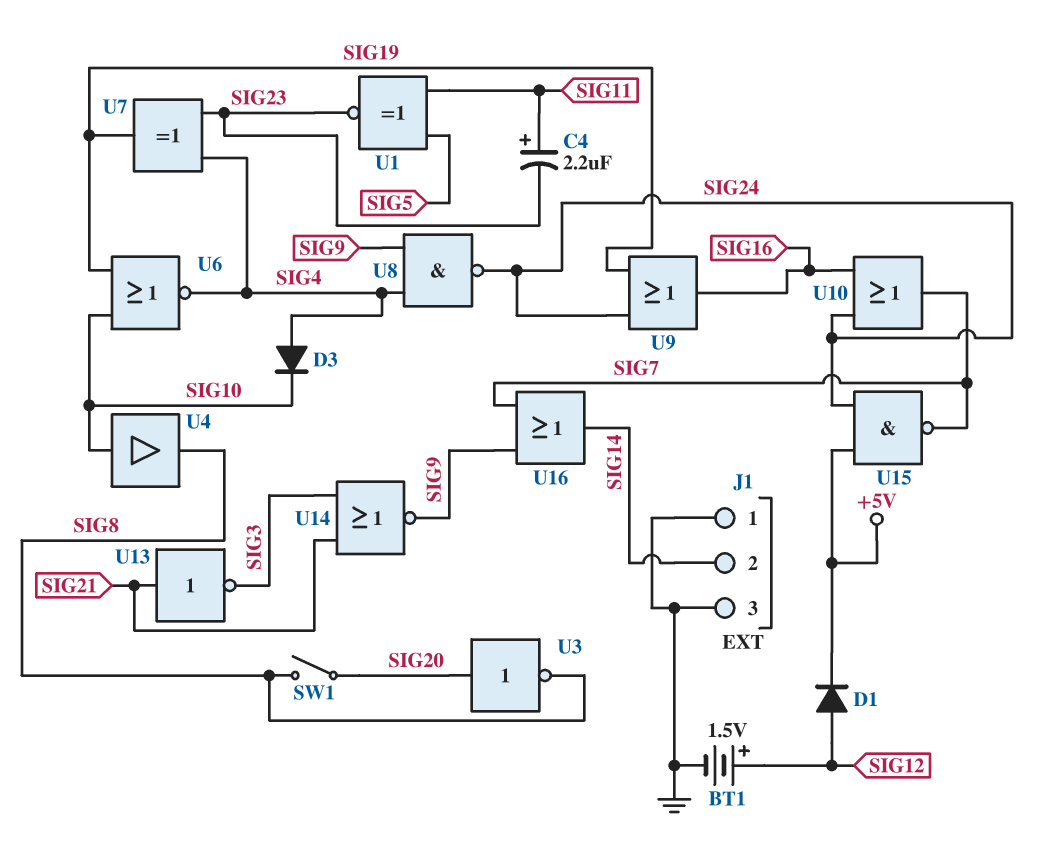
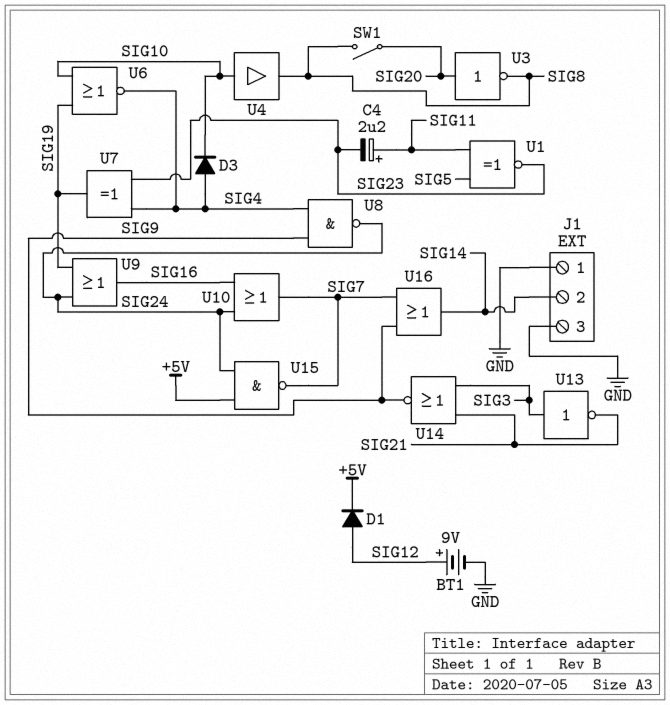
BT1: 1.5V (plus SIG12, minus GND) -> 9V (plus SIG12, minus GND)
U13: NOT (in SIG21, out SIG3) -> NOT (in SIG3, out SIG21)

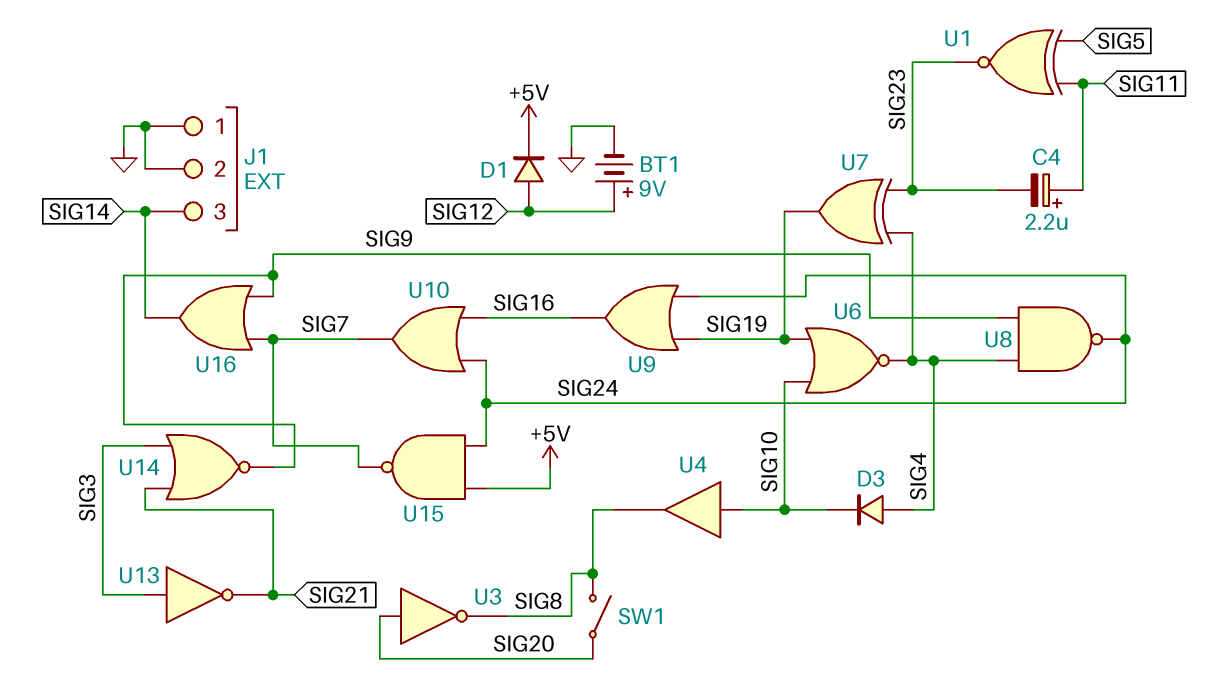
J1 pin 2: SIG14 -> GND
J1 pin 3: GND -> SIG14

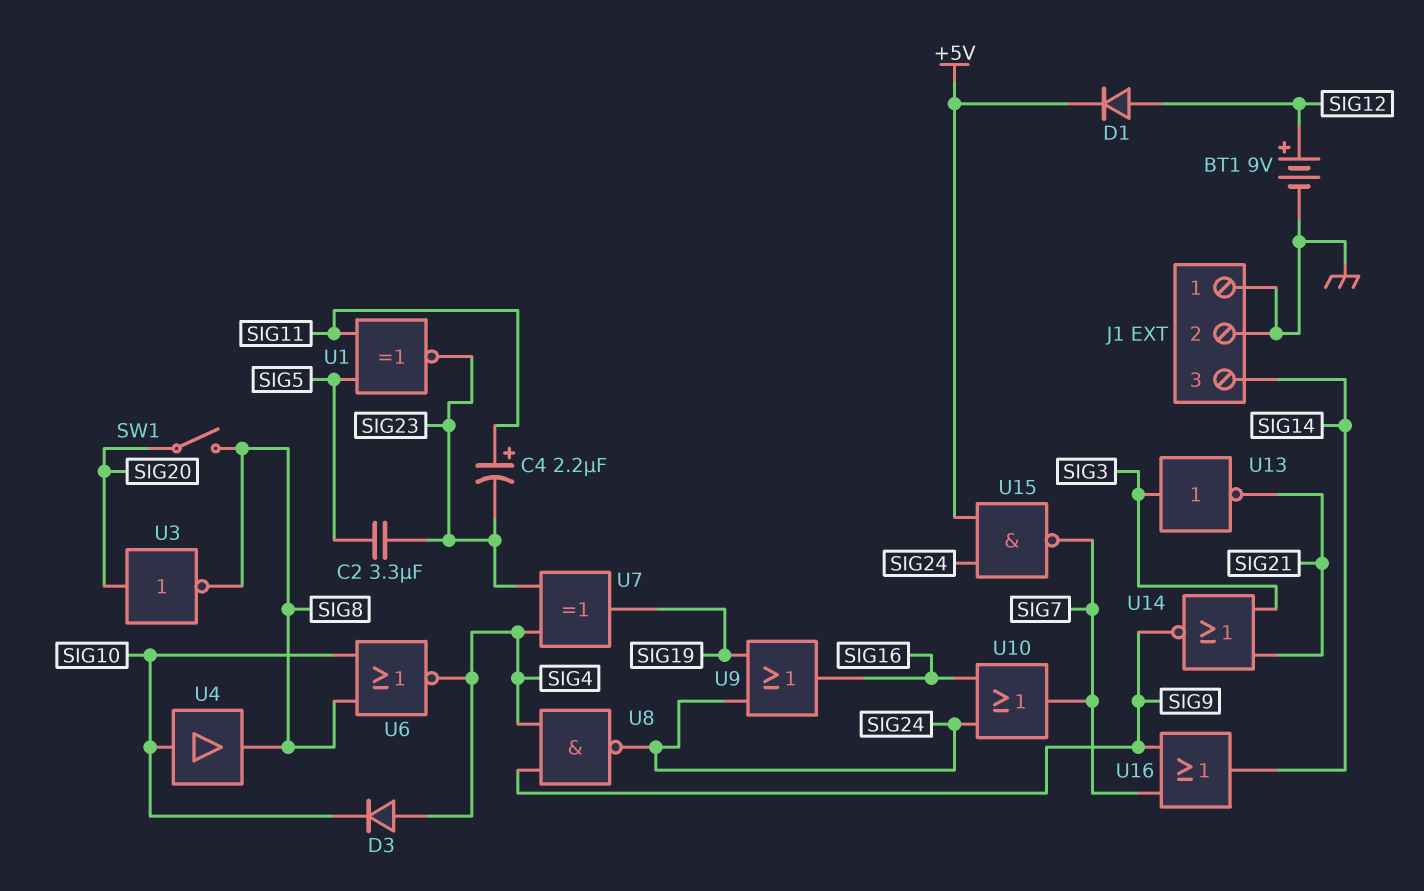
C2: none -> 3.3uF (SIG5, SIG23)
U6: NOR (in SIG10, in SIG19, out SIG4) -> NOR (in SIG8, in SIG10, out SIG4)

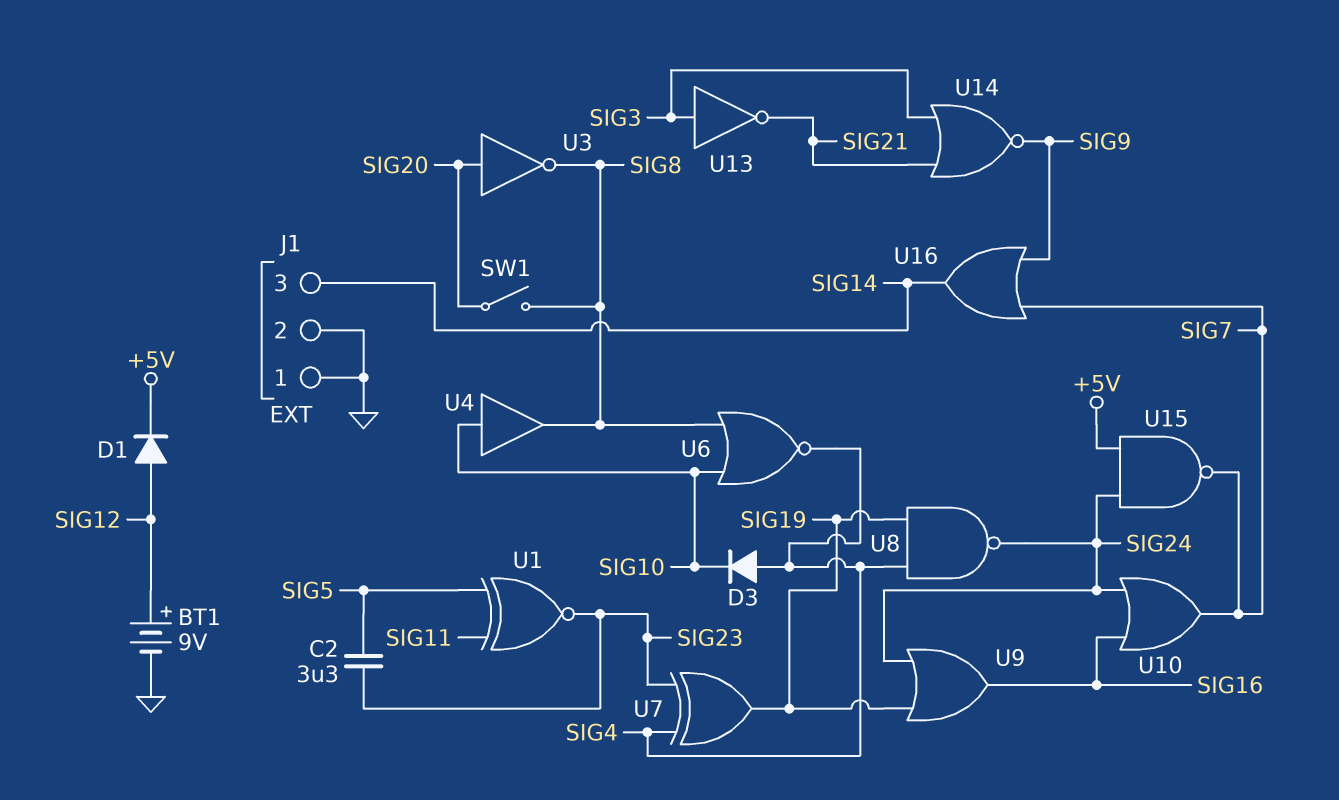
C4: 2.2uF (plus SIG11, minus SIG23) -> none
U8: NAND (in SIG4, in SIG9, out SIG24) -> NAND (in SIG4, in SIG19, out SIG24)

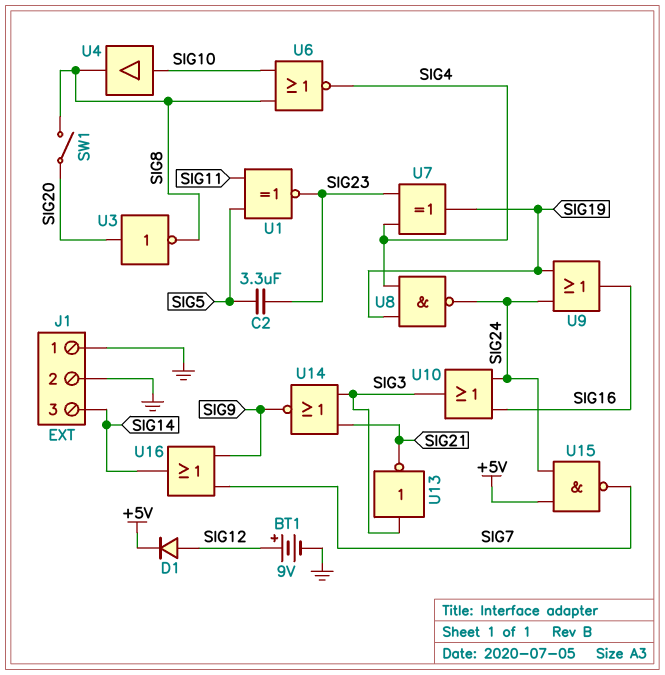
D3: diode (A SIG4, K SIG10) -> none
U10: OR (in SIG16, in SIG24, out SIG7) -> OR (in SIG16, in SIG24, out SIG3)

